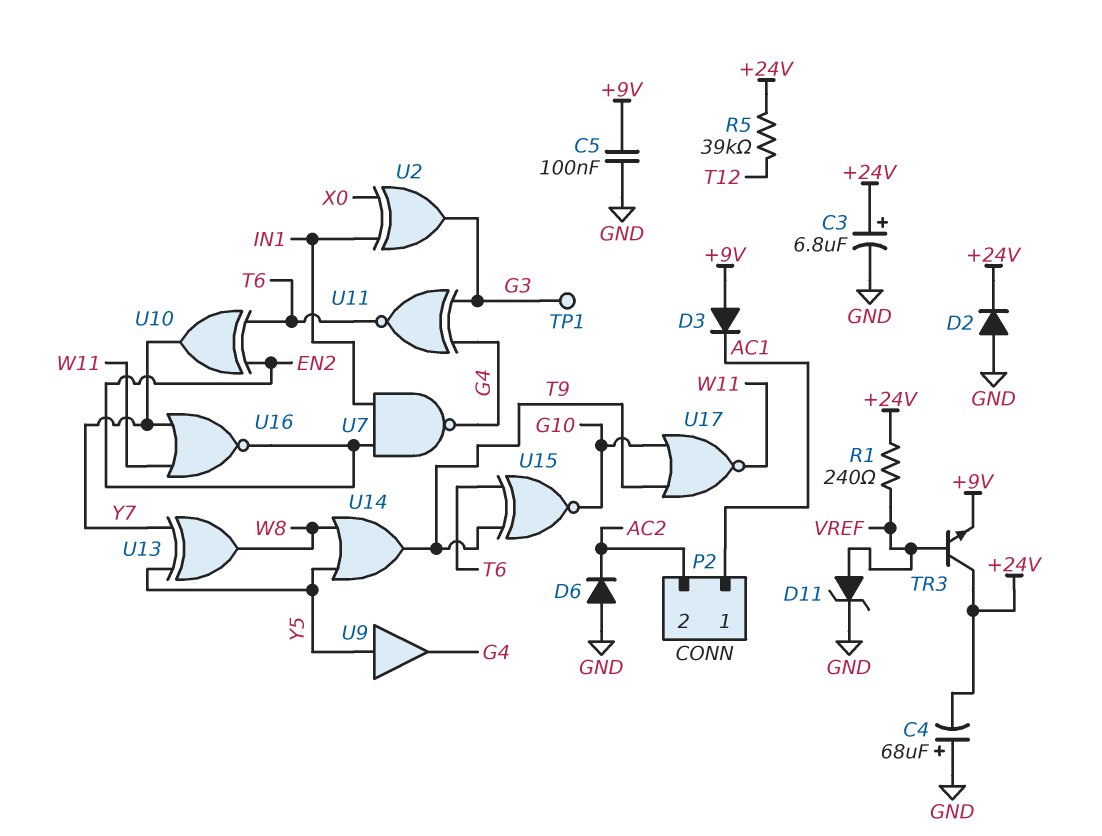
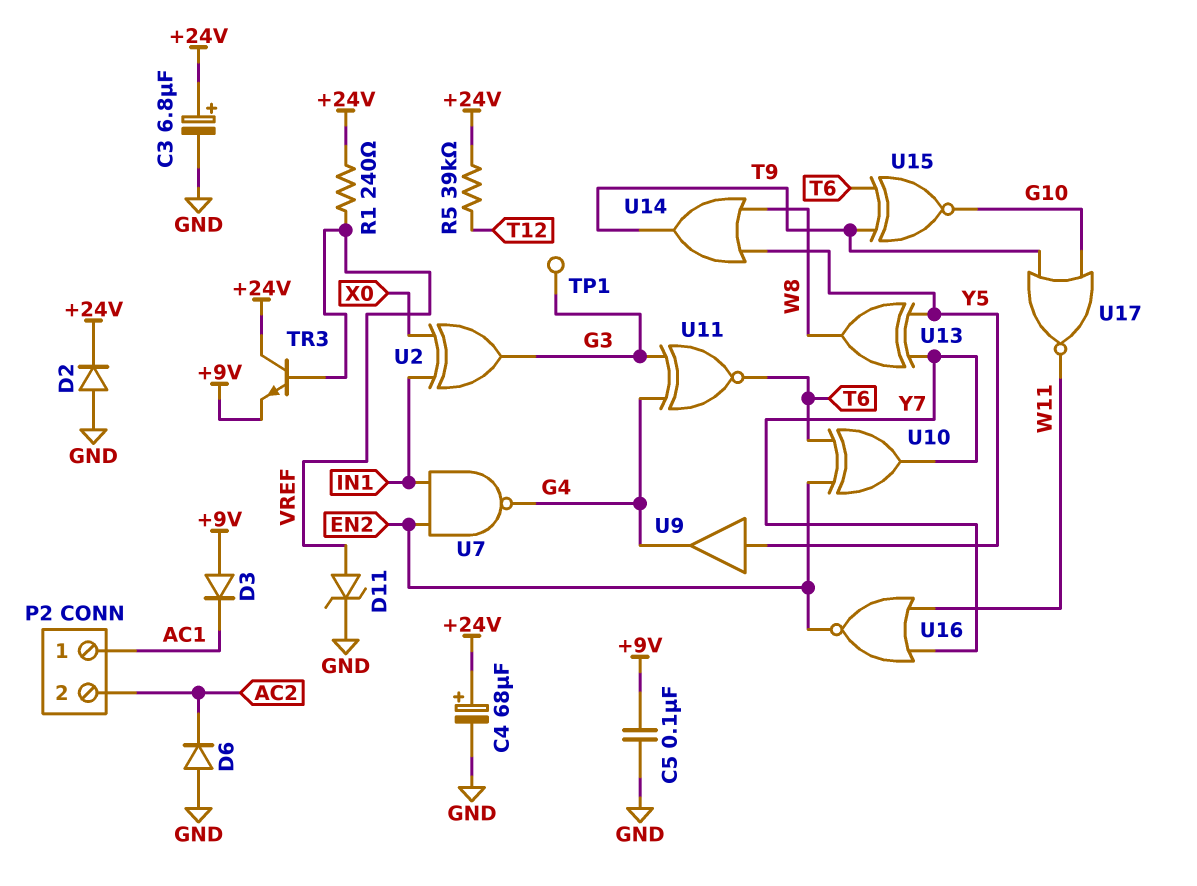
C4: 68uF (plus GND, minus +24V) -> 68uF (plus +24V, minus GND)

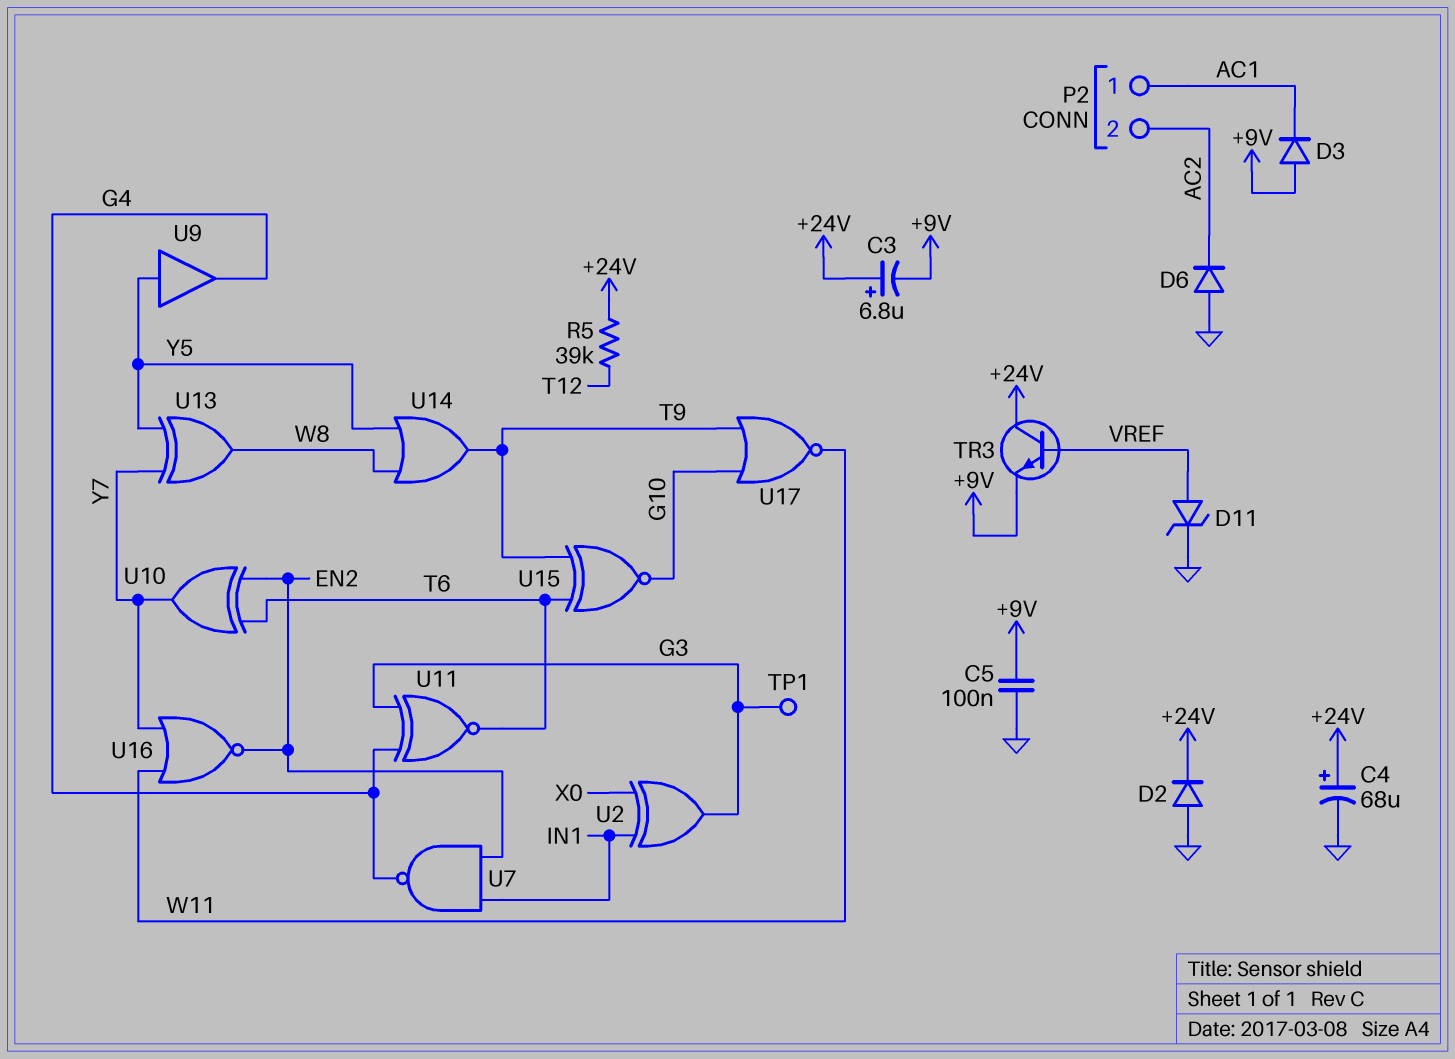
C3: 6.8uF (plus +24V, minus GND) -> 6.8uF (plus +24V, minus +9V)
R1: 240 (+24V, VREF) -> none

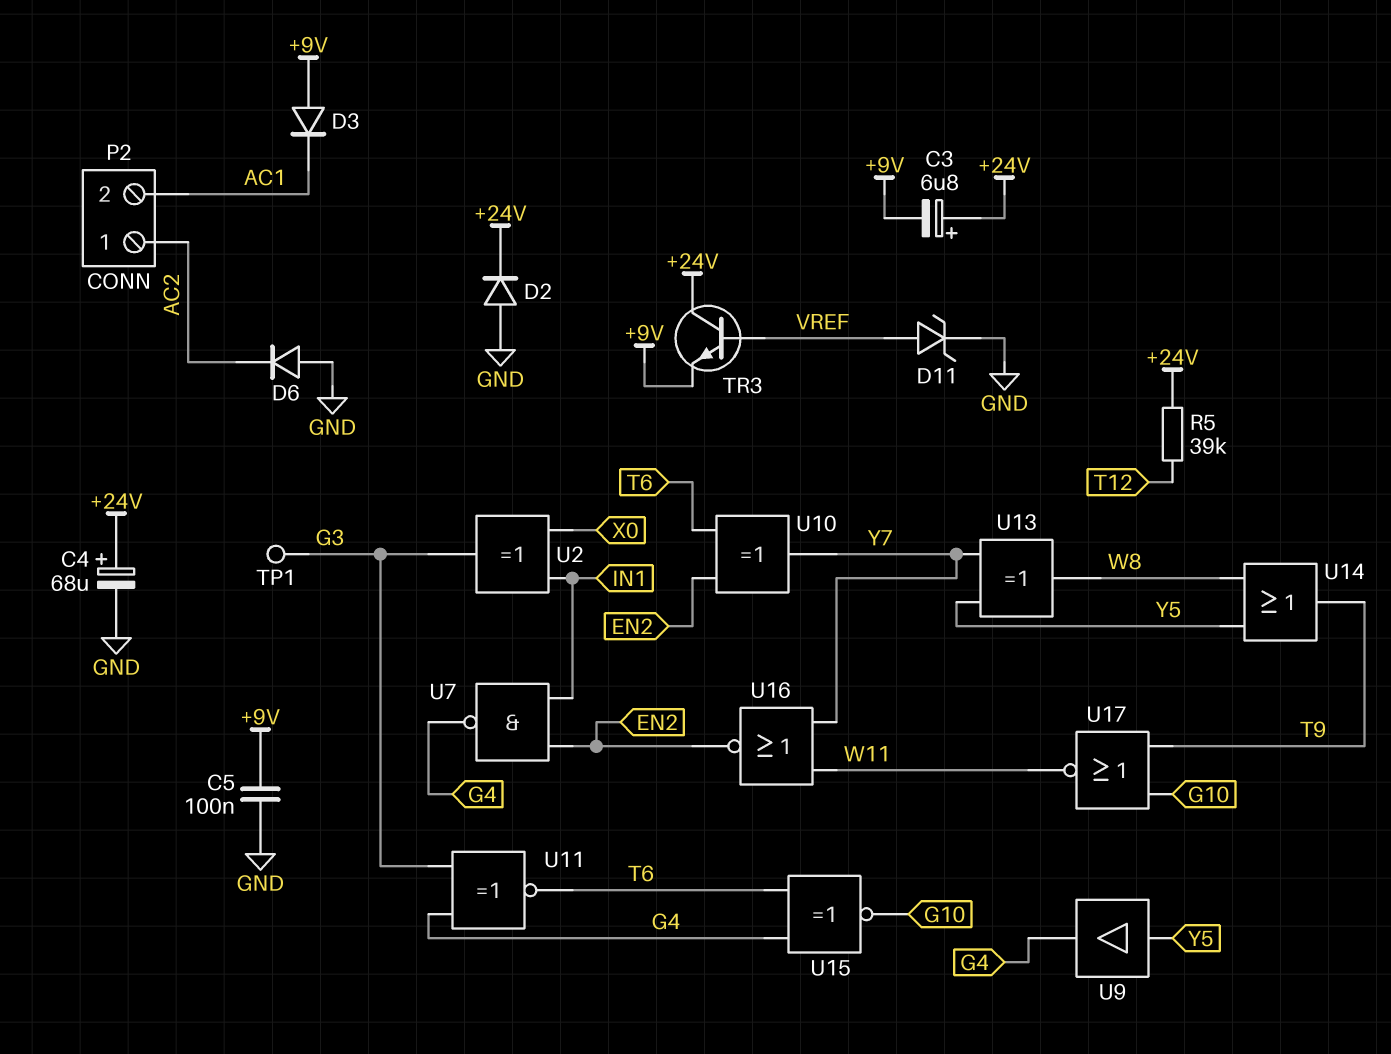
P2 pin 1: AC1 -> AC2
P2 pin 2: AC2 -> AC1
U15: XNOR (in T6, in T9, out G10) -> XNOR (in G4, in T6, out G10)

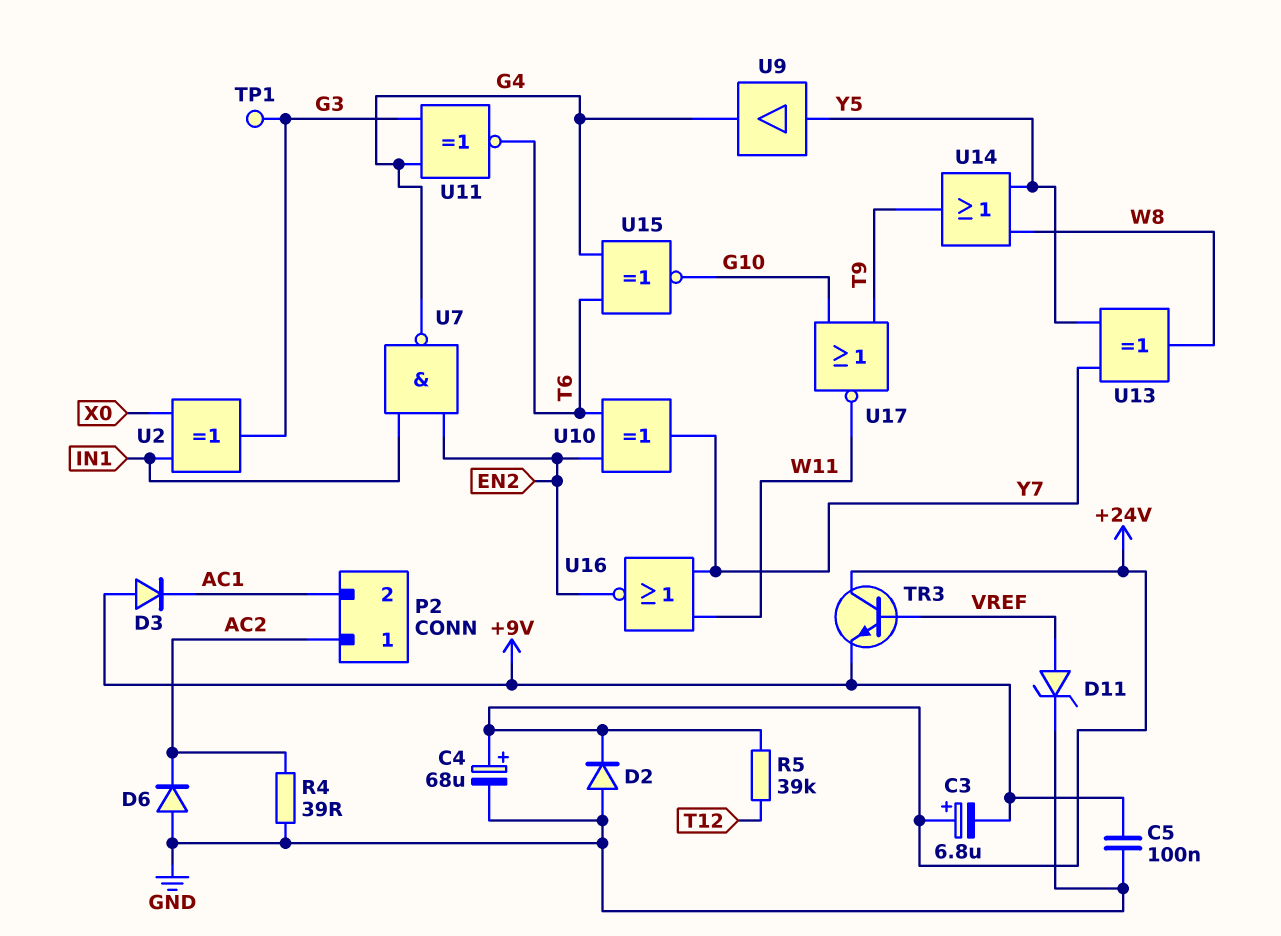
R4: none -> 39 (AC2, GND)

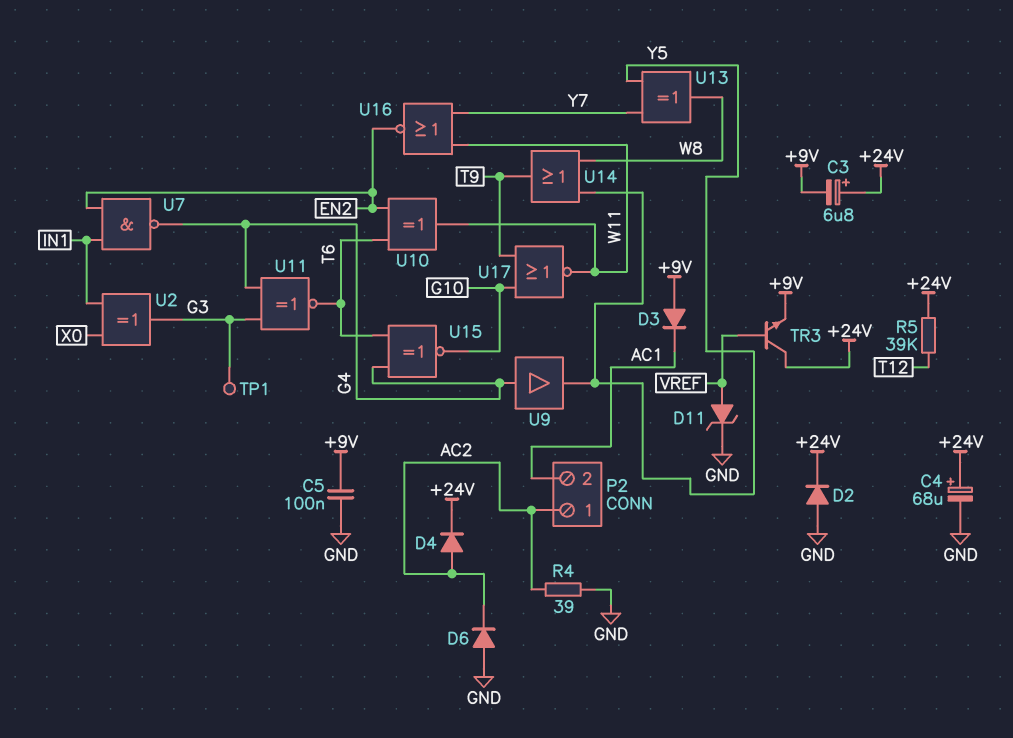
D4: none -> diode (A AC2, K +24V)
U9: buffer (in Y5, out G4) -> buffer (in G4, out Y5)
U10: XOR (in EN2, in T6, out Y7) -> XOR (in EN2, in T6, out W11)

